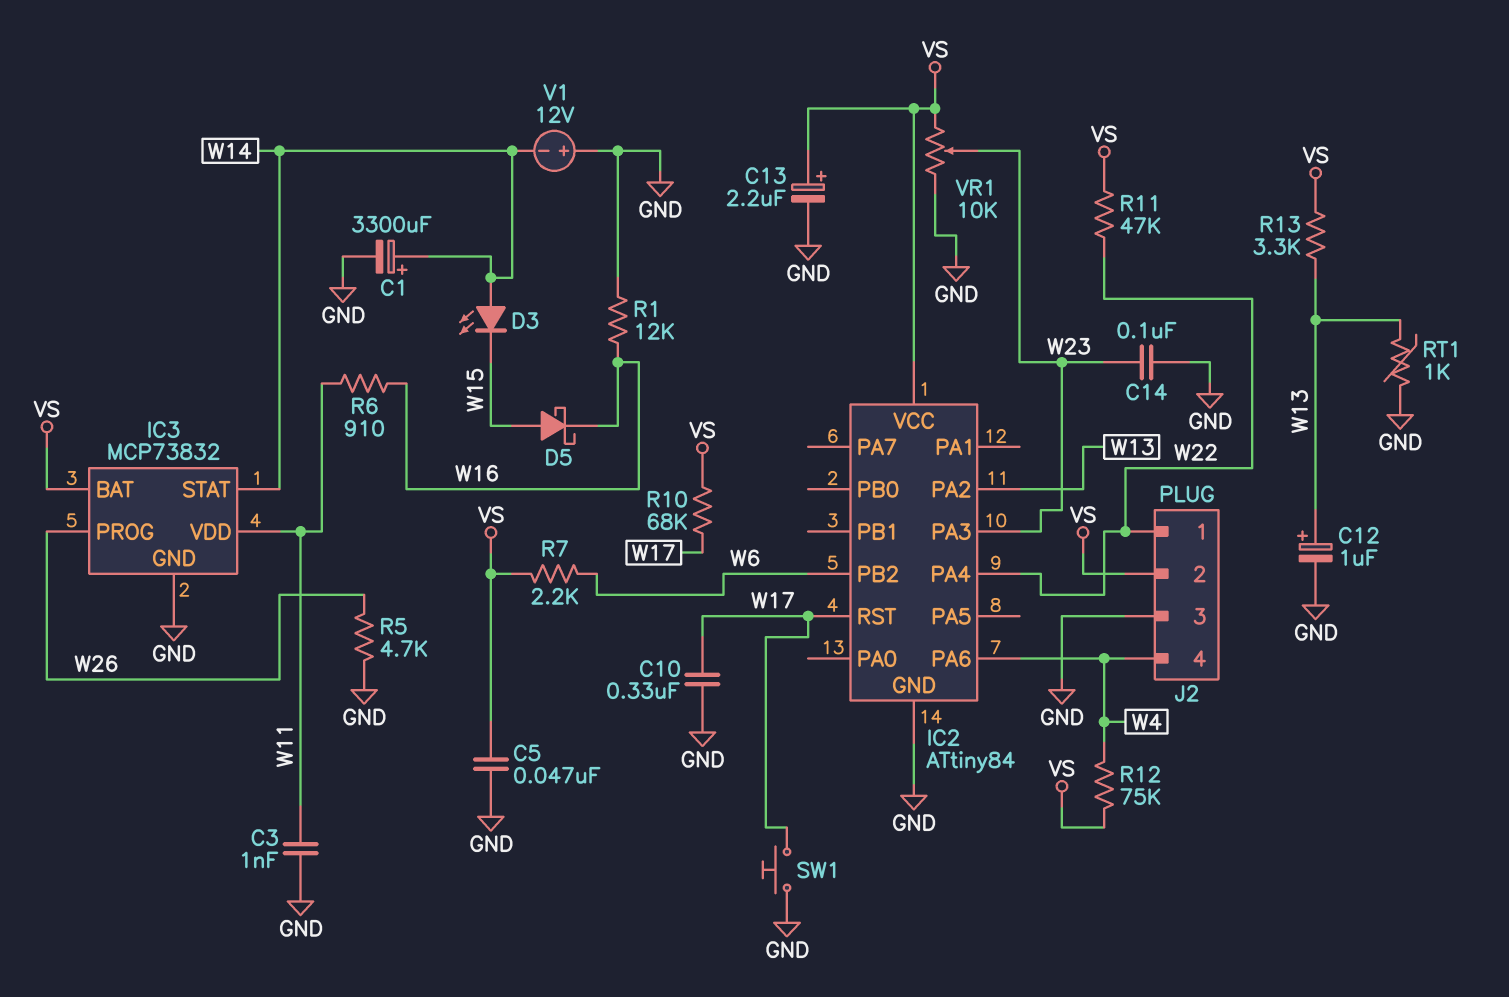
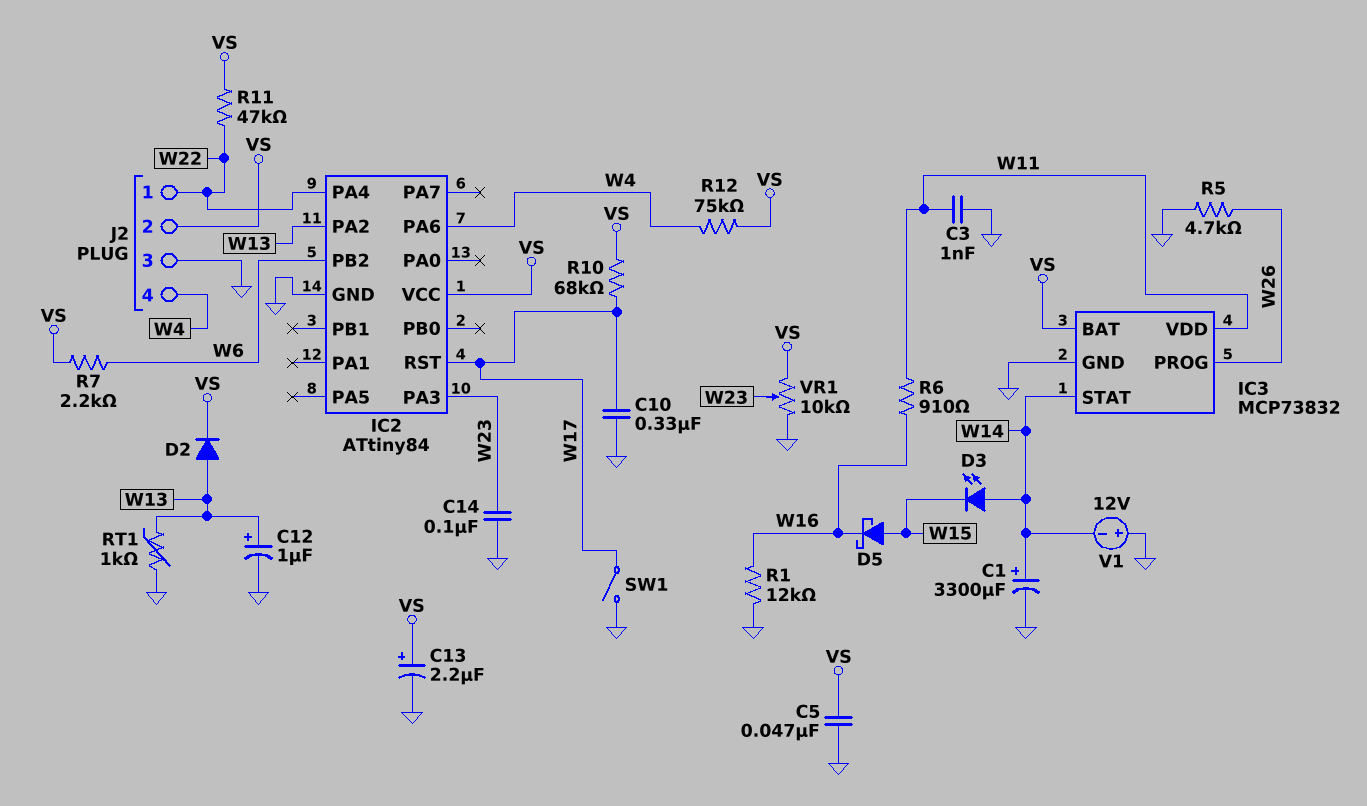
D2: none -> diode (A W13, K VS)
R13: 3.3k (VS, W13) -> none
SW1: button (GND, W17) -> switch (GND, W17)

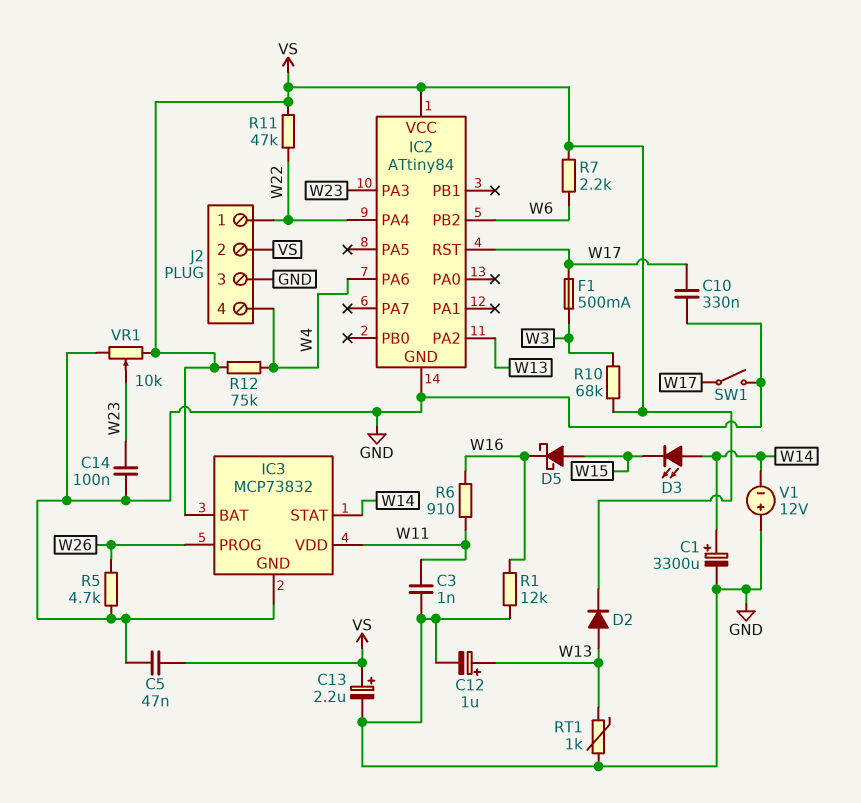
F1: none -> 500mA (W3, W17)
R10: 68k (VS, W17) -> 68k (VS, W3)

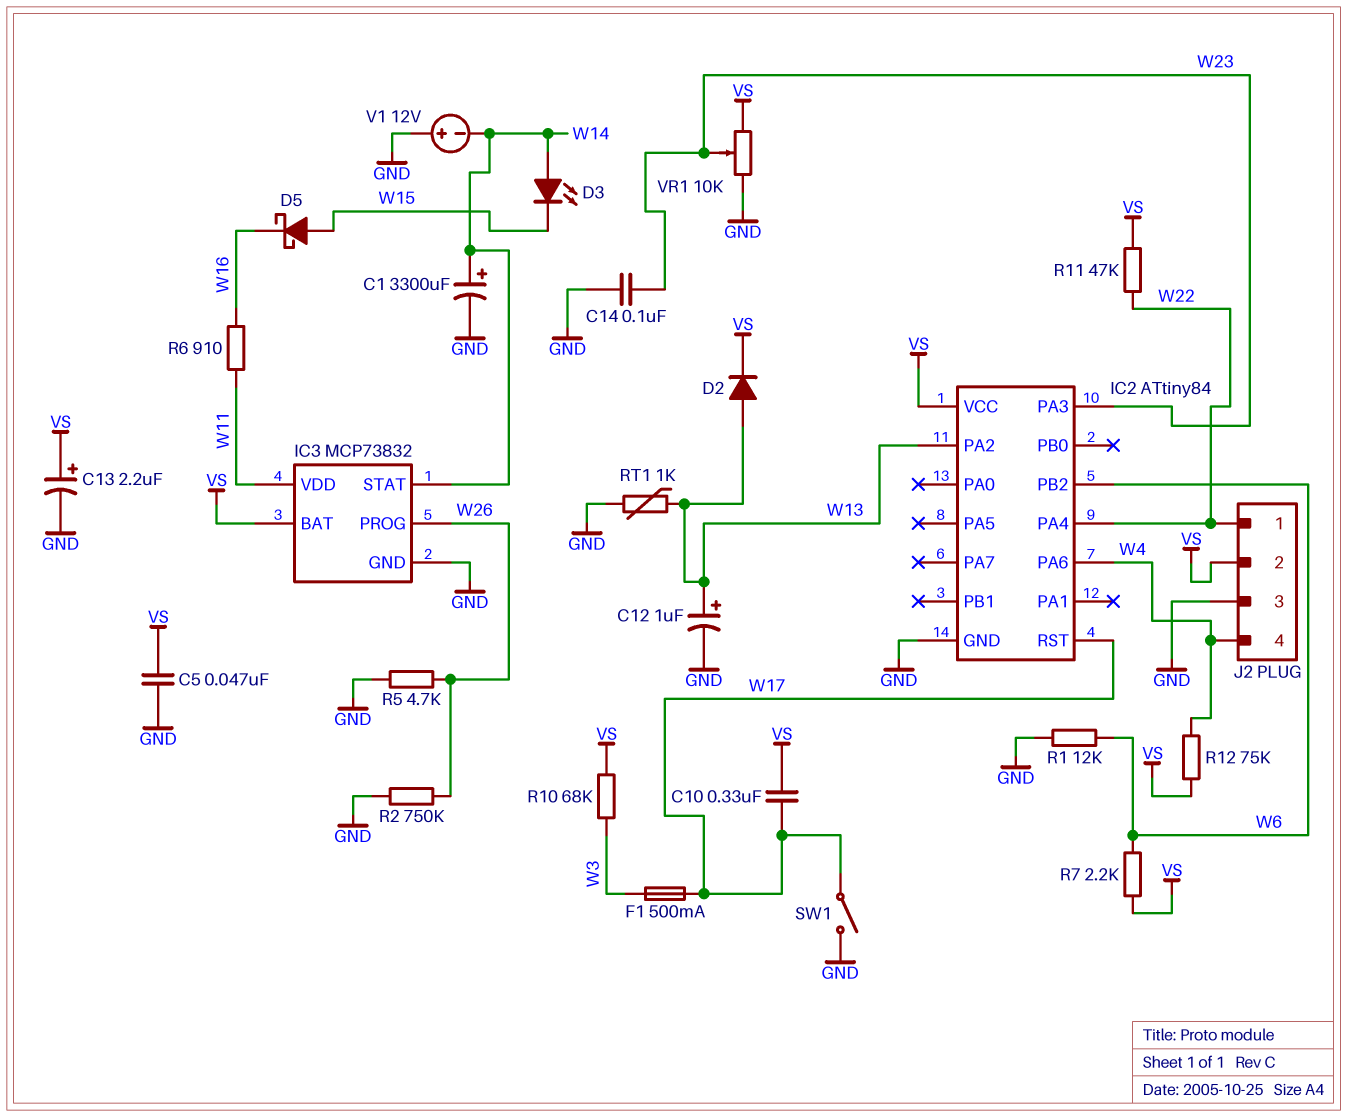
C3: 1nF (GND, W11) -> none
C10: 330nF (GND, W17) -> 330nF (VS, W17)
R1: 12k (GND, W16) -> 12k (GND, W6)
R2: none -> 750k (GND, W26)

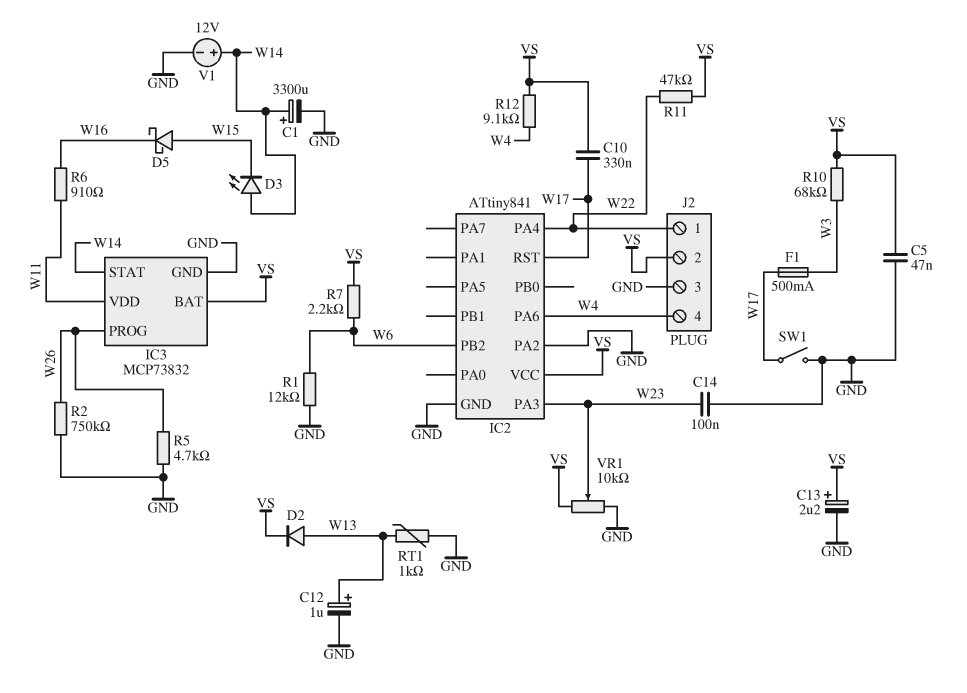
IC2: ATtiny84 -> ATtiny841
IC2 pin PA2: W13 -> GND
R12: 75k (VS, W4) -> 9.1k (VS, W4)
V1: 12V (plus GND, minus W14) -> 12V (plus W14, minus GND)

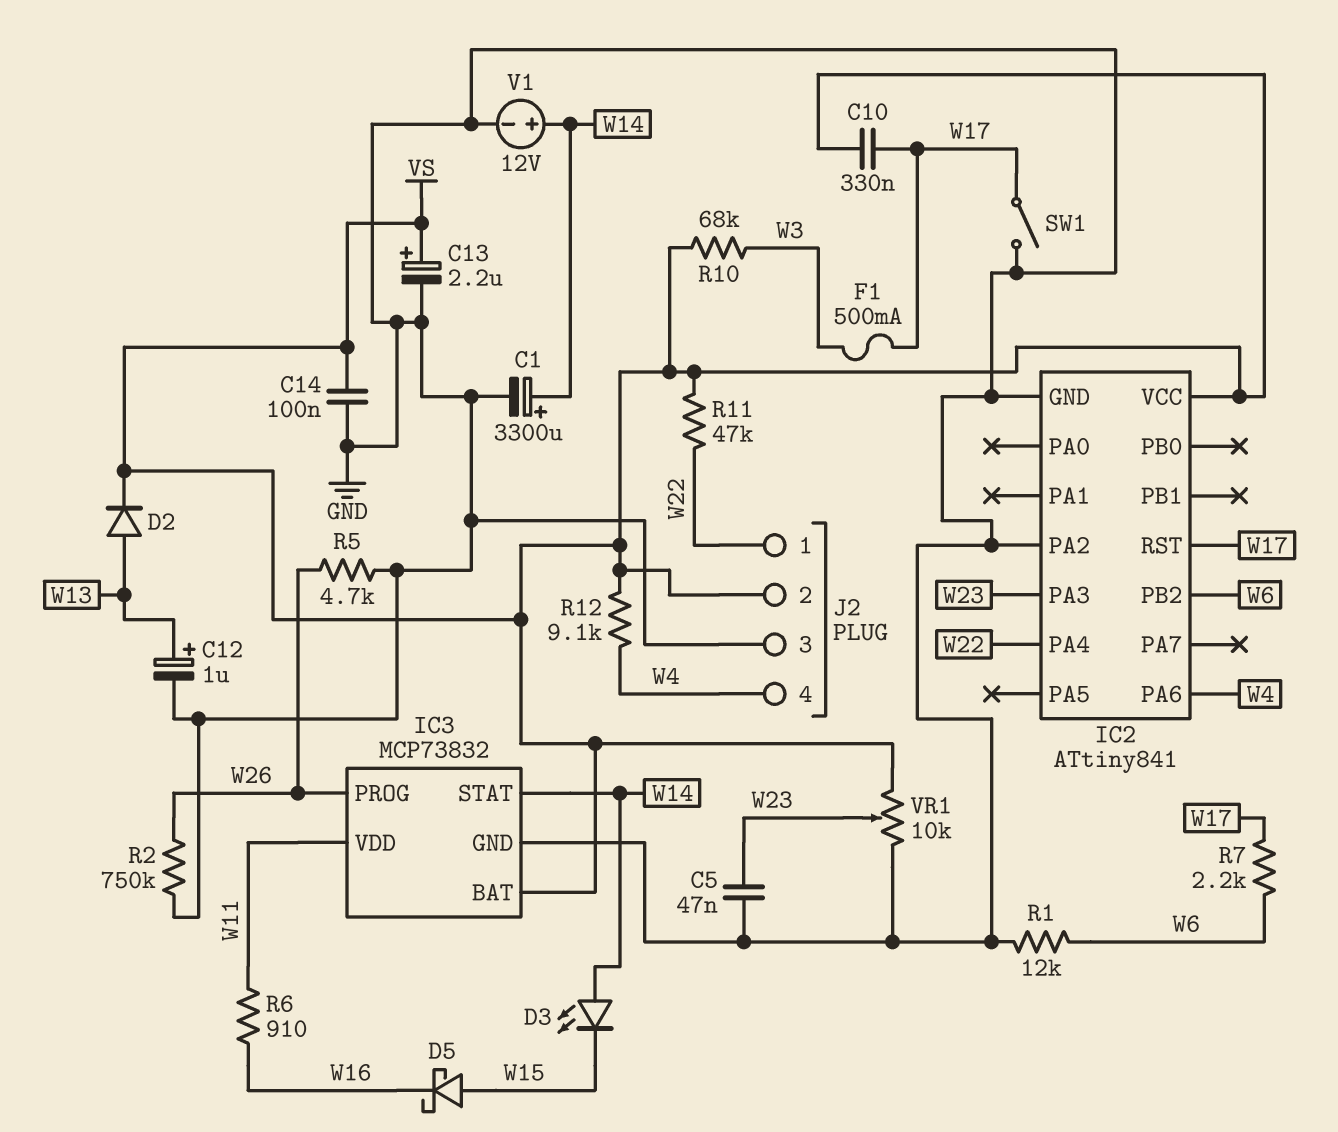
C5: 47nF (GND, VS) -> 47nF (GND, W23)
C14: 100nF (GND, W23) -> 100nF (GND, VS)
R7: 2.2k (VS, W6) -> 2.2k (W6, W17)
RT1: 1k (GND, W13) -> none

